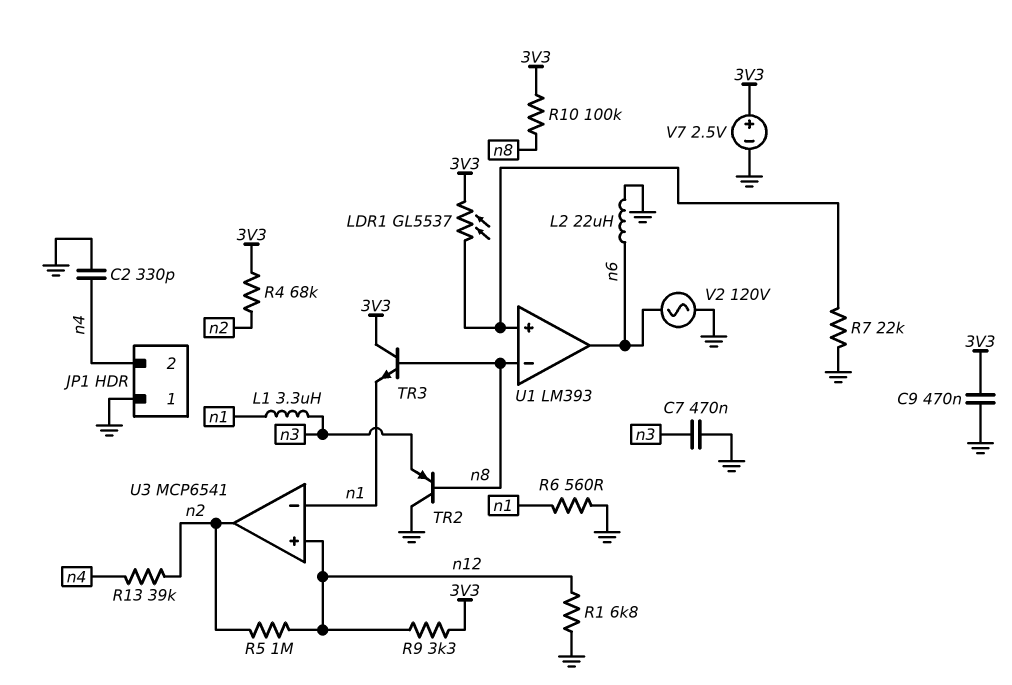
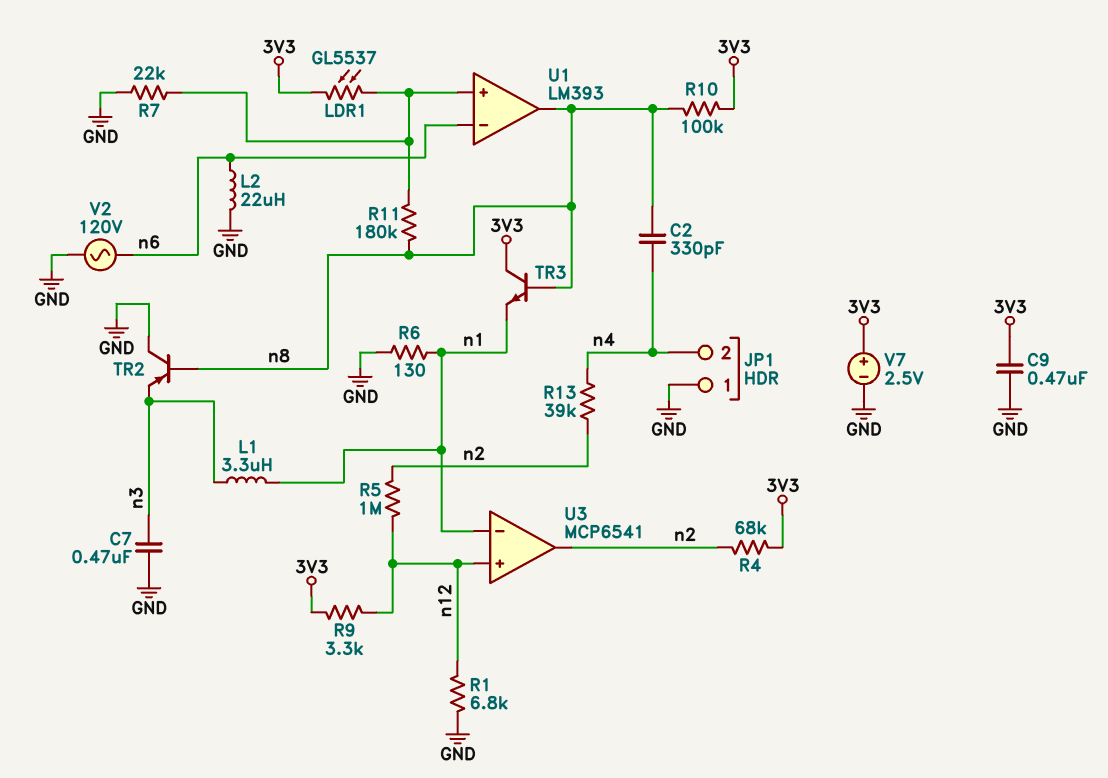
C2: 330pF (GND, n4) -> 330pF (n4, n8)
R6: 560 (GND, n1) -> 130 (GND, n1)
R11: none -> 180k (U1/in+, n8)
U1 pin in-: n8 -> n6
U1 pin out: n6 -> n8

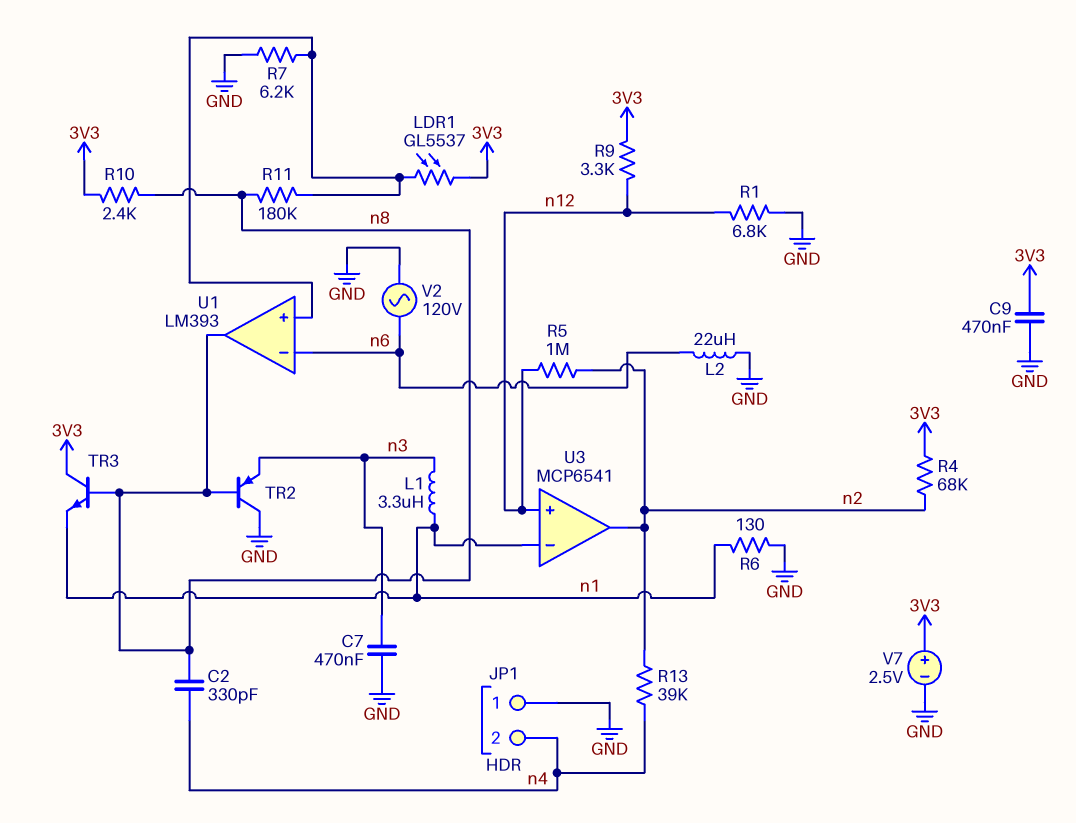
R7: 22k (GND, U1/in+) -> 6.2k (GND, U1/in+)
R10: 100k (3V3, n8) -> 2.4k (3V3, n8)

